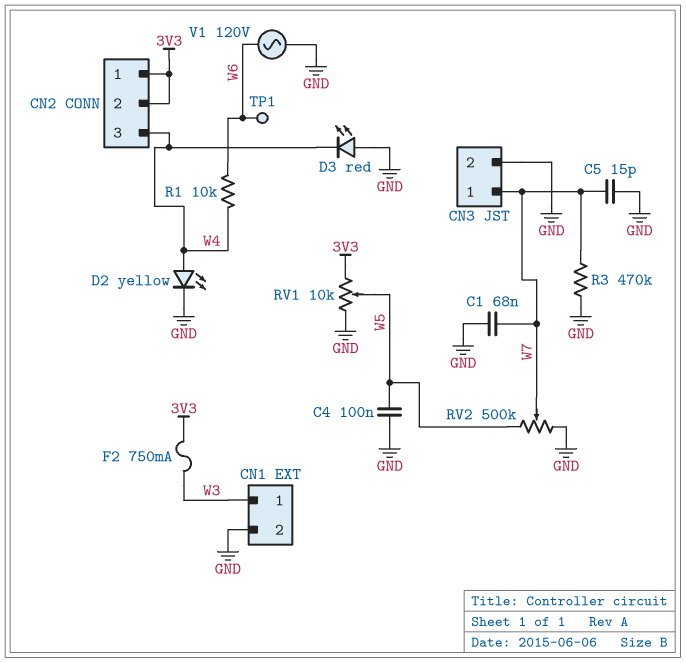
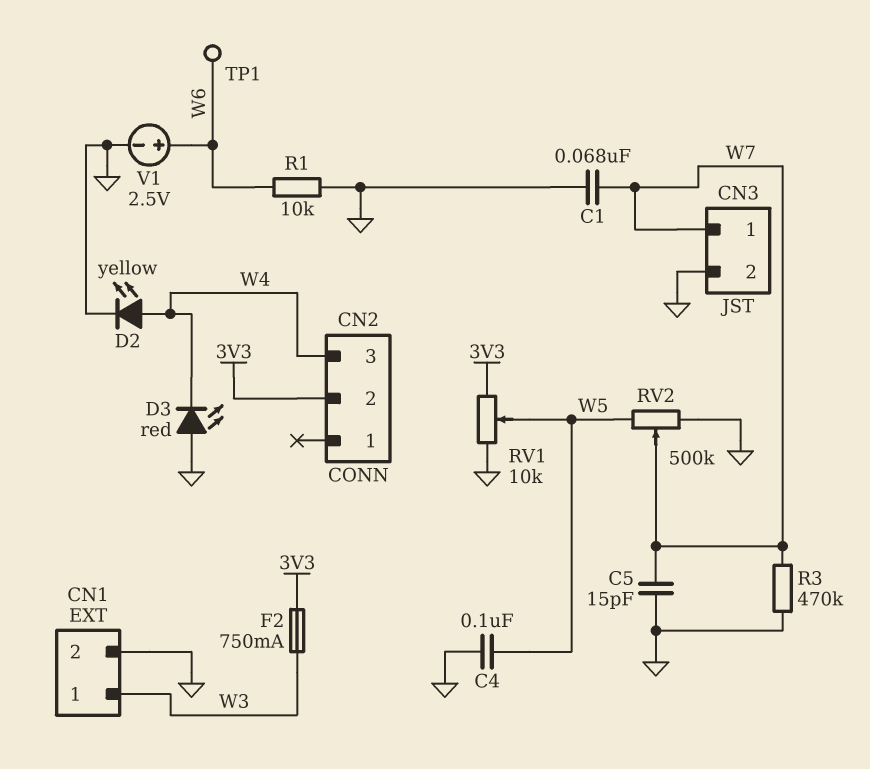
CN2 pin 1: 3V3 -> none
R1: 10k (W4, W6) -> 10k (GND, W6)
V1: AC 120V (GND, W6) -> 2.5V (plus W6, minus GND)

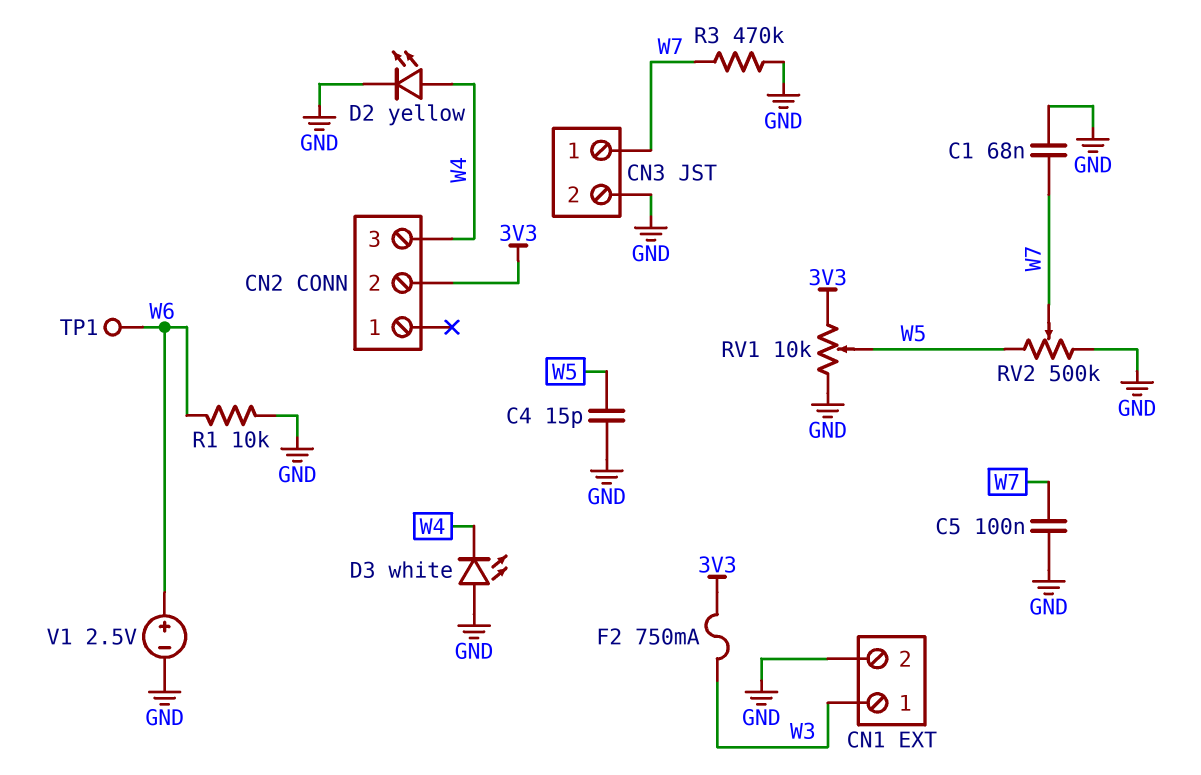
C4: 100nF (GND, W5) -> 15pF (GND, W5)
C5: 15pF (GND, W7) -> 100nF (GND, W7)
D3: LED red (A GND, K W4) -> LED white (A GND, K W4)

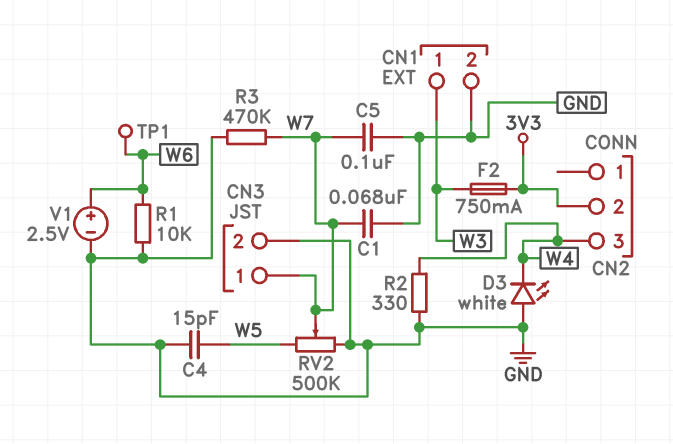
D2: LED yellow (A W4, K GND) -> none
R2: none -> 330 (GND, W4)
RV1: 10k (3V3, GND, wiper W5) -> none

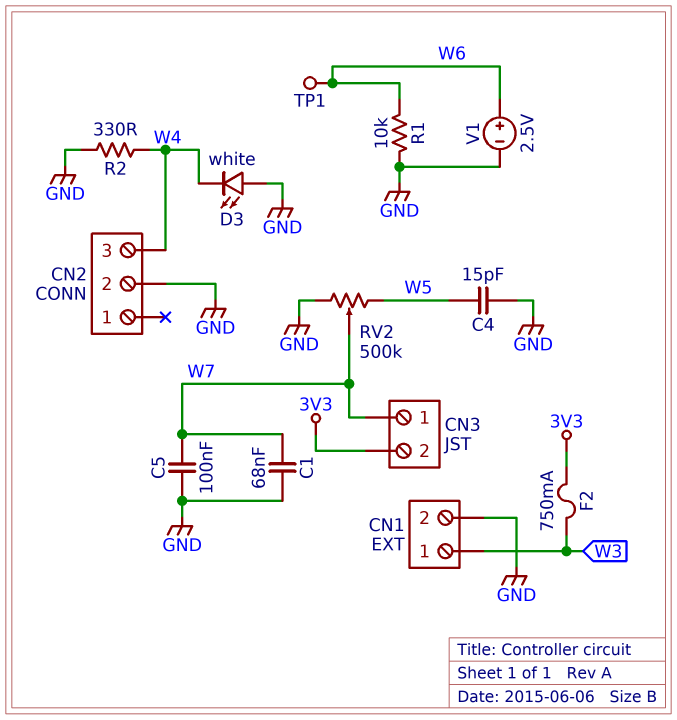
CN2 pin 2: 3V3 -> GND
CN3 pin 2: GND -> 3V3
R3: 470k (GND, W7) -> none

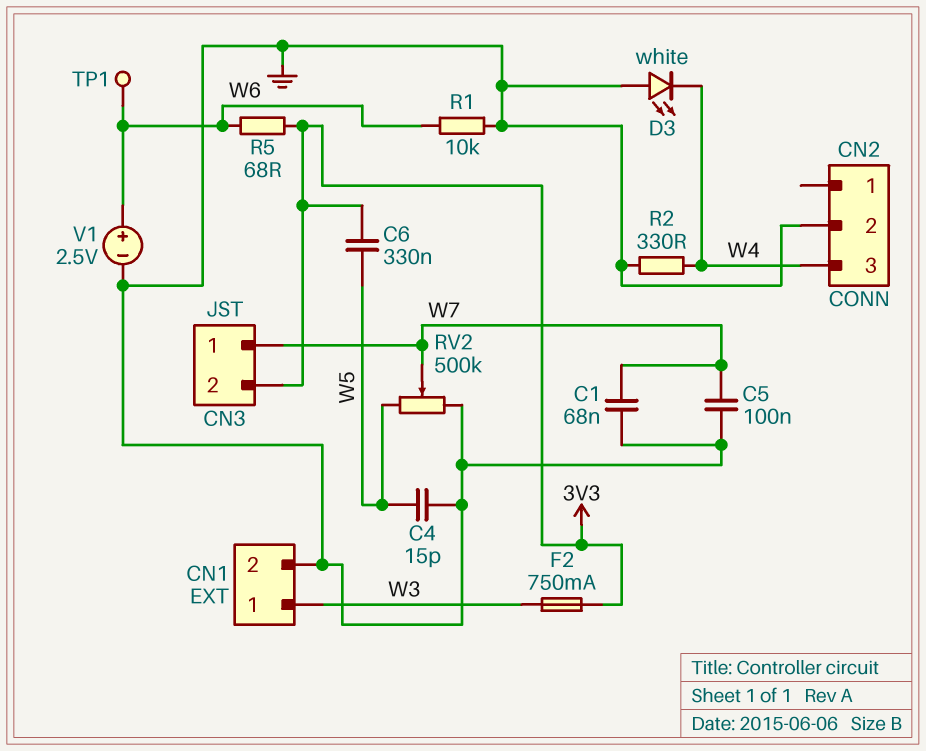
C6: none -> 330nF (3V3, W5)
R5: none -> 68 (3V3, W6)

